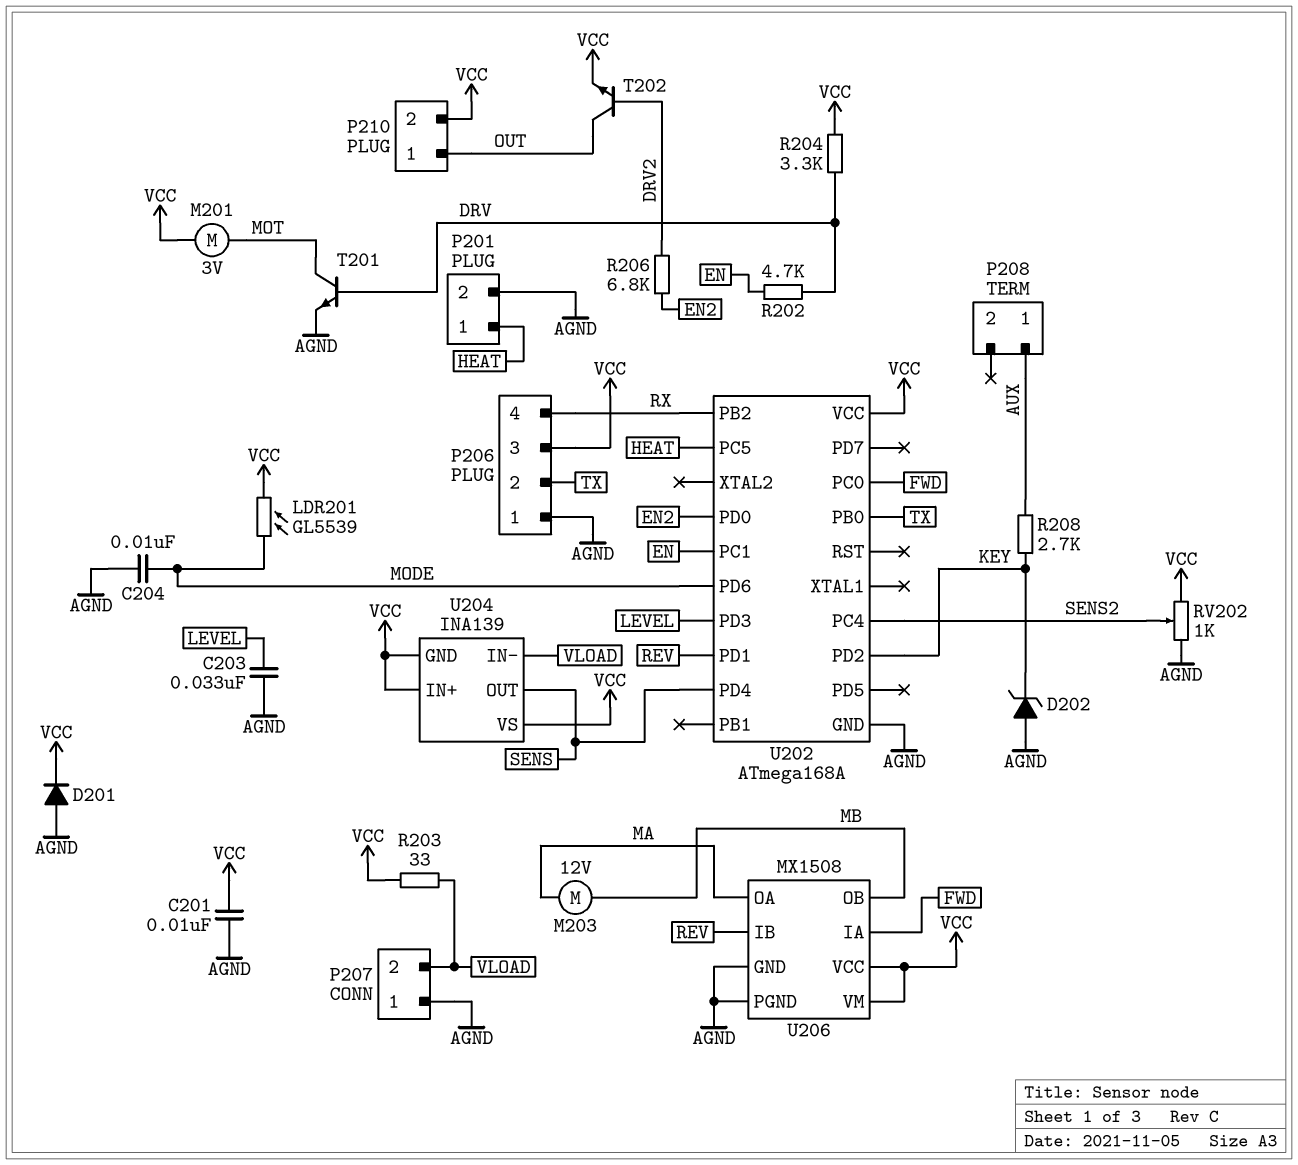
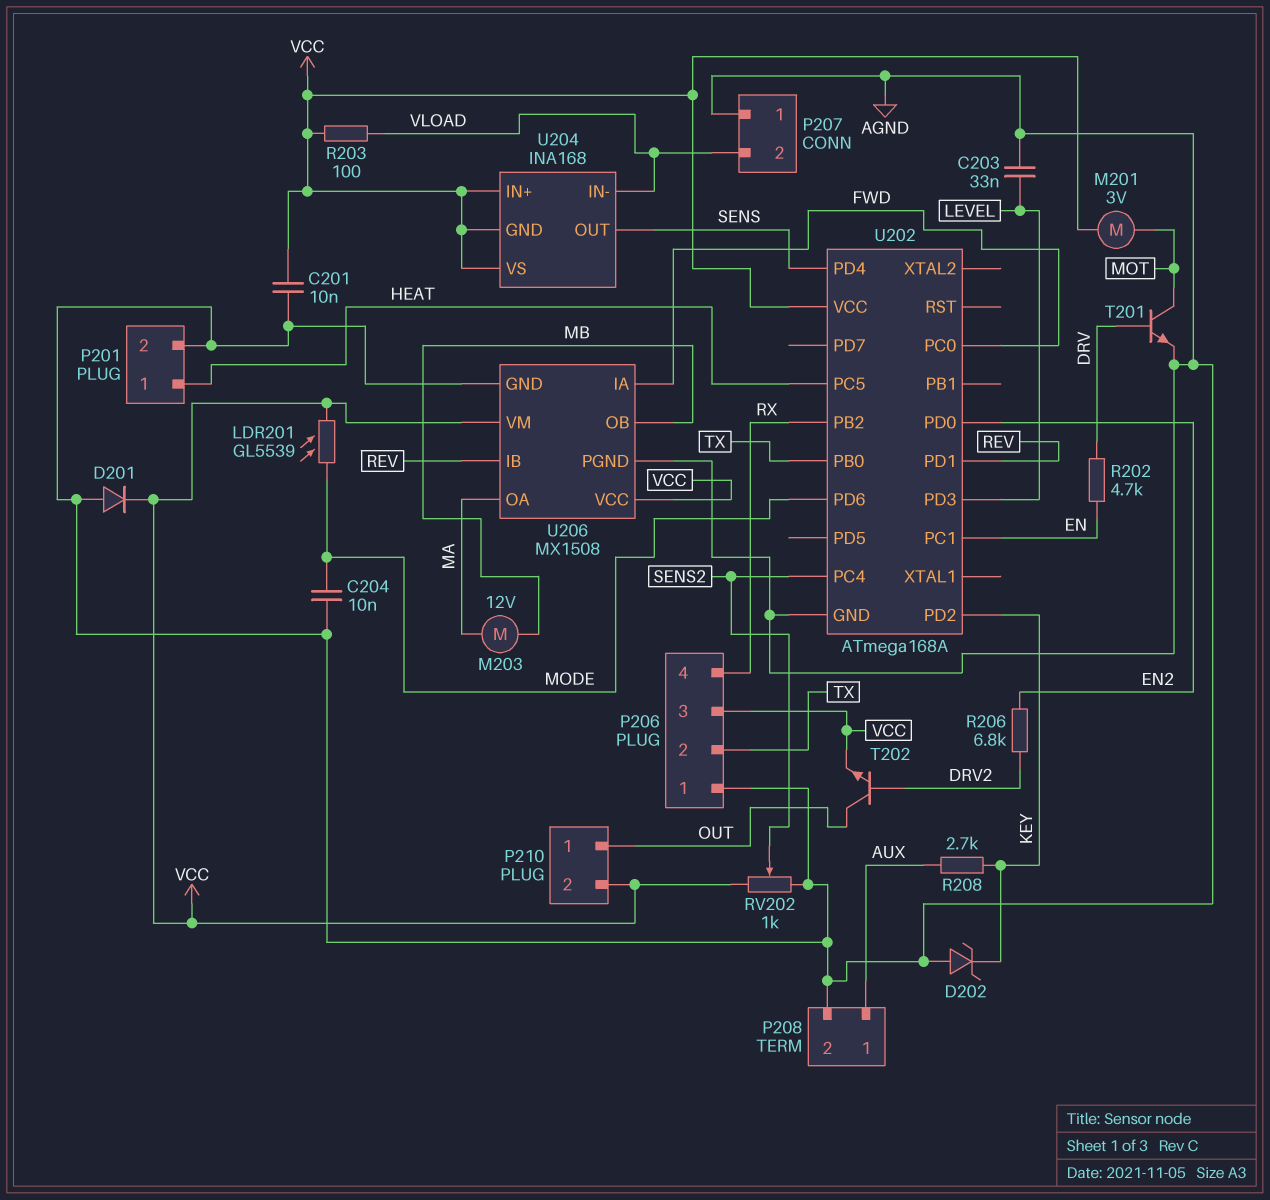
P208 pin 2: none -> AGND
R203: 33 (VCC, VLOAD) -> 100 (VCC, VLOAD)
R204: 3.3k (DRV, VCC) -> none
U204: INA139 -> INA168

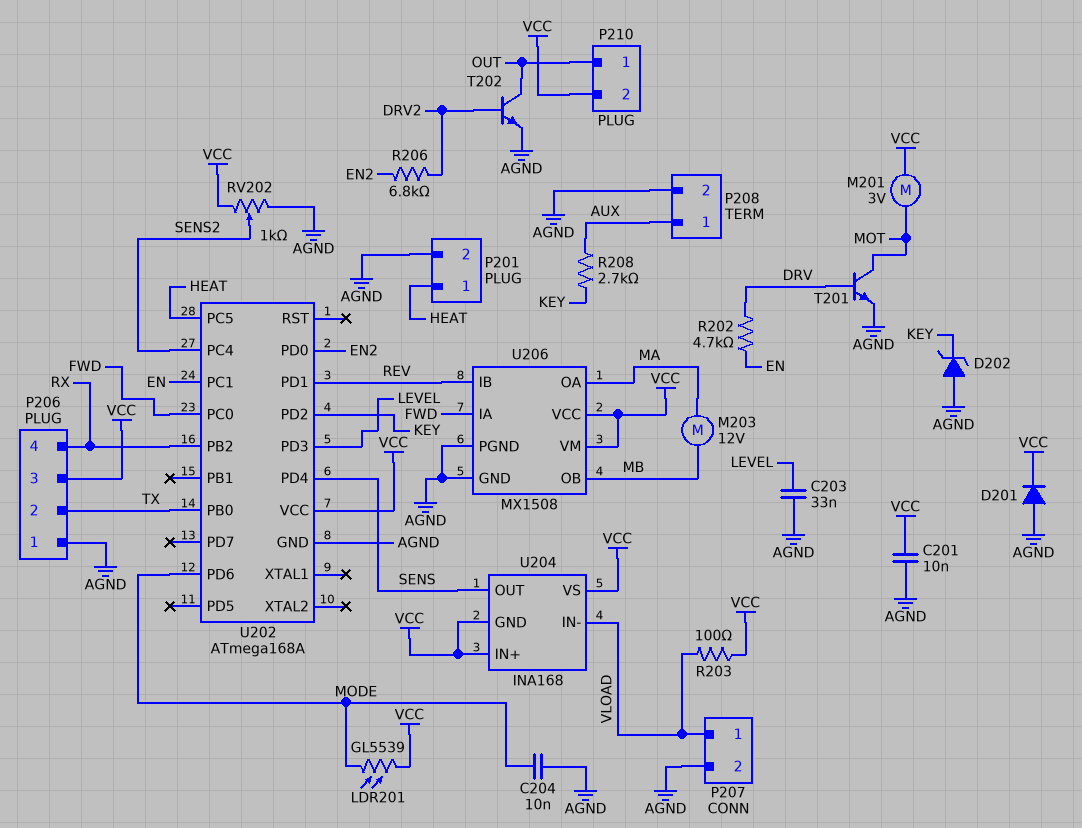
P207 pin 1: AGND -> VLOAD
P207 pin 2: VLOAD -> AGND
T202: NPN (B DRV2, C OUT, E VCC) -> NPN (B DRV2, C OUT, E AGND)

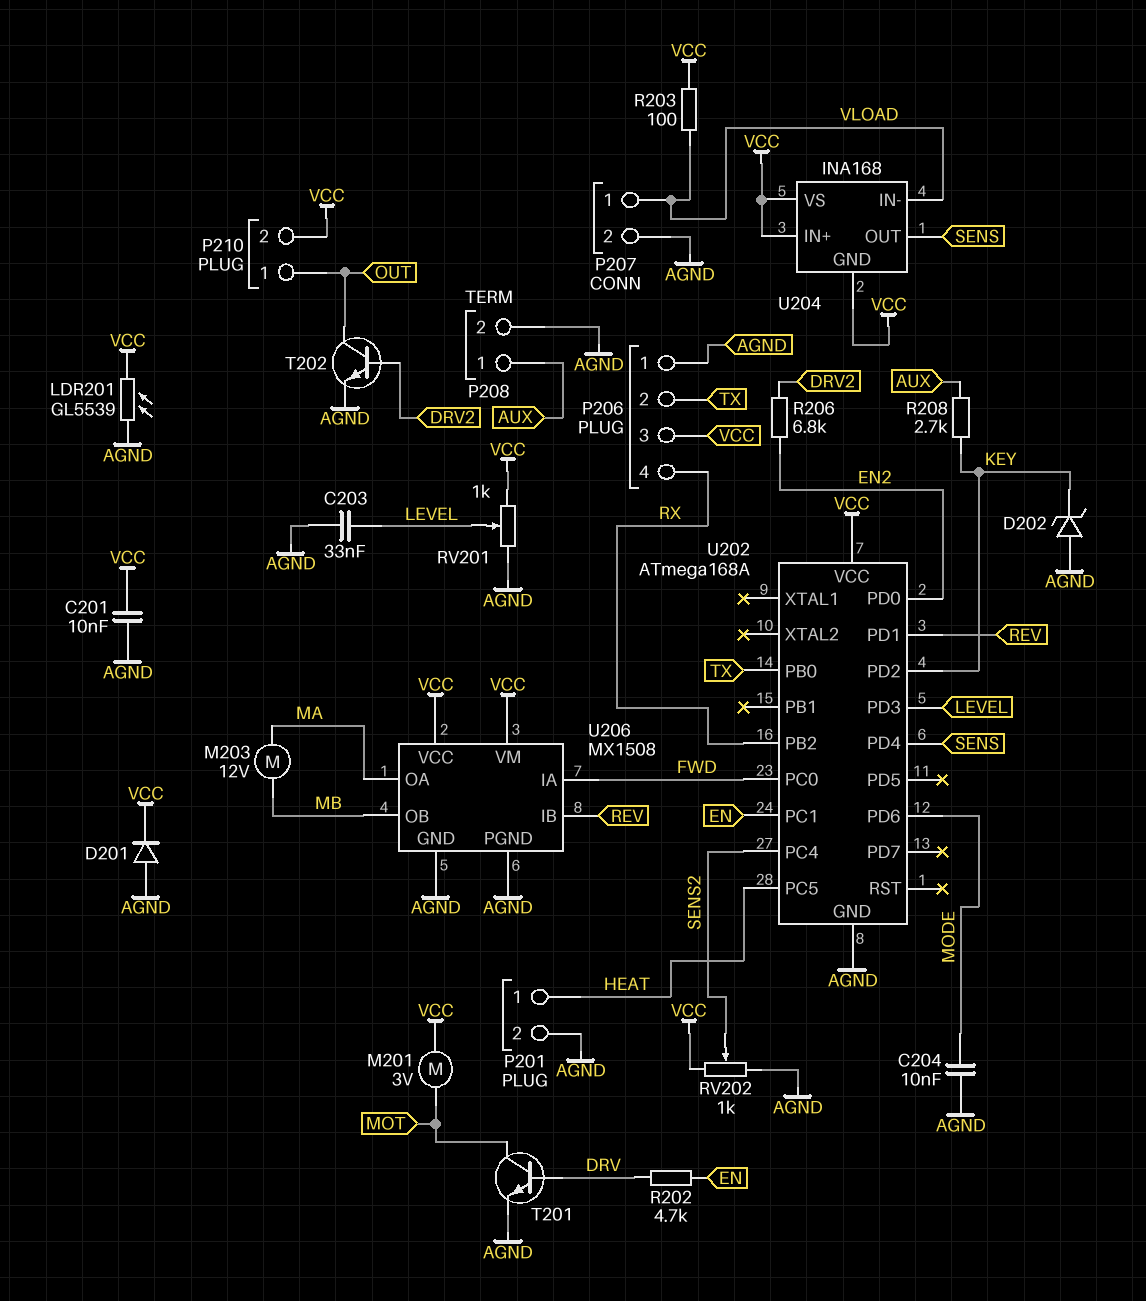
LDR201: GL5539 (MODE, VCC) -> GL5539 (AGND, VCC)
RV201: none -> 1k (AGND, VCC, wiper LEVEL)

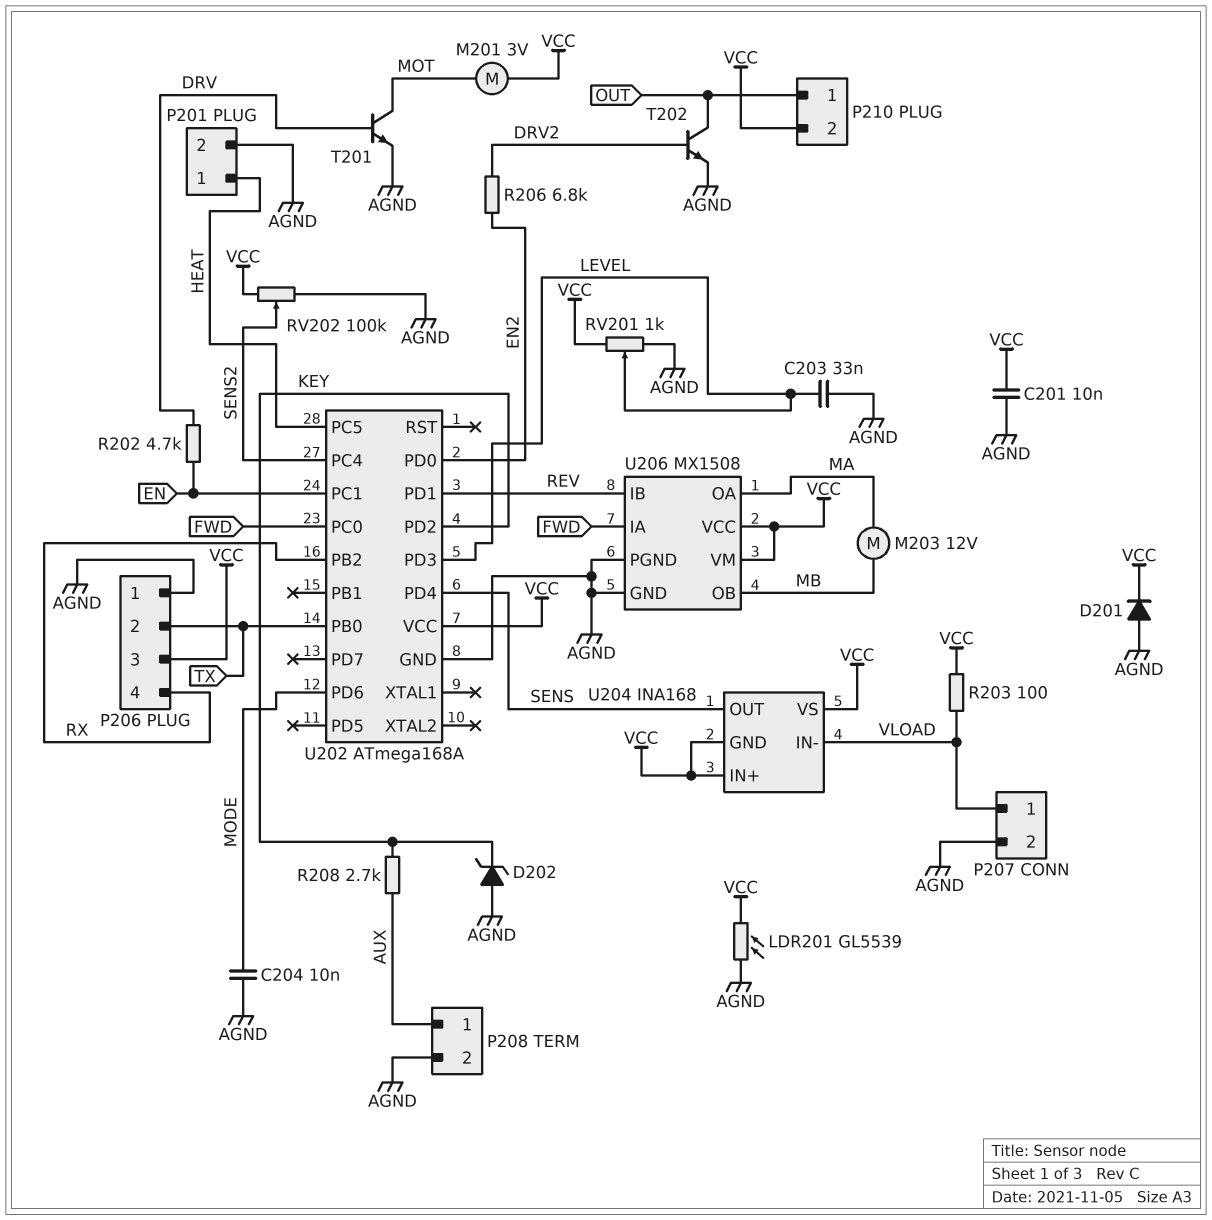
RV202: 1k (AGND, VCC, wiper SENS2) -> 100k (AGND, VCC, wiper SENS2)

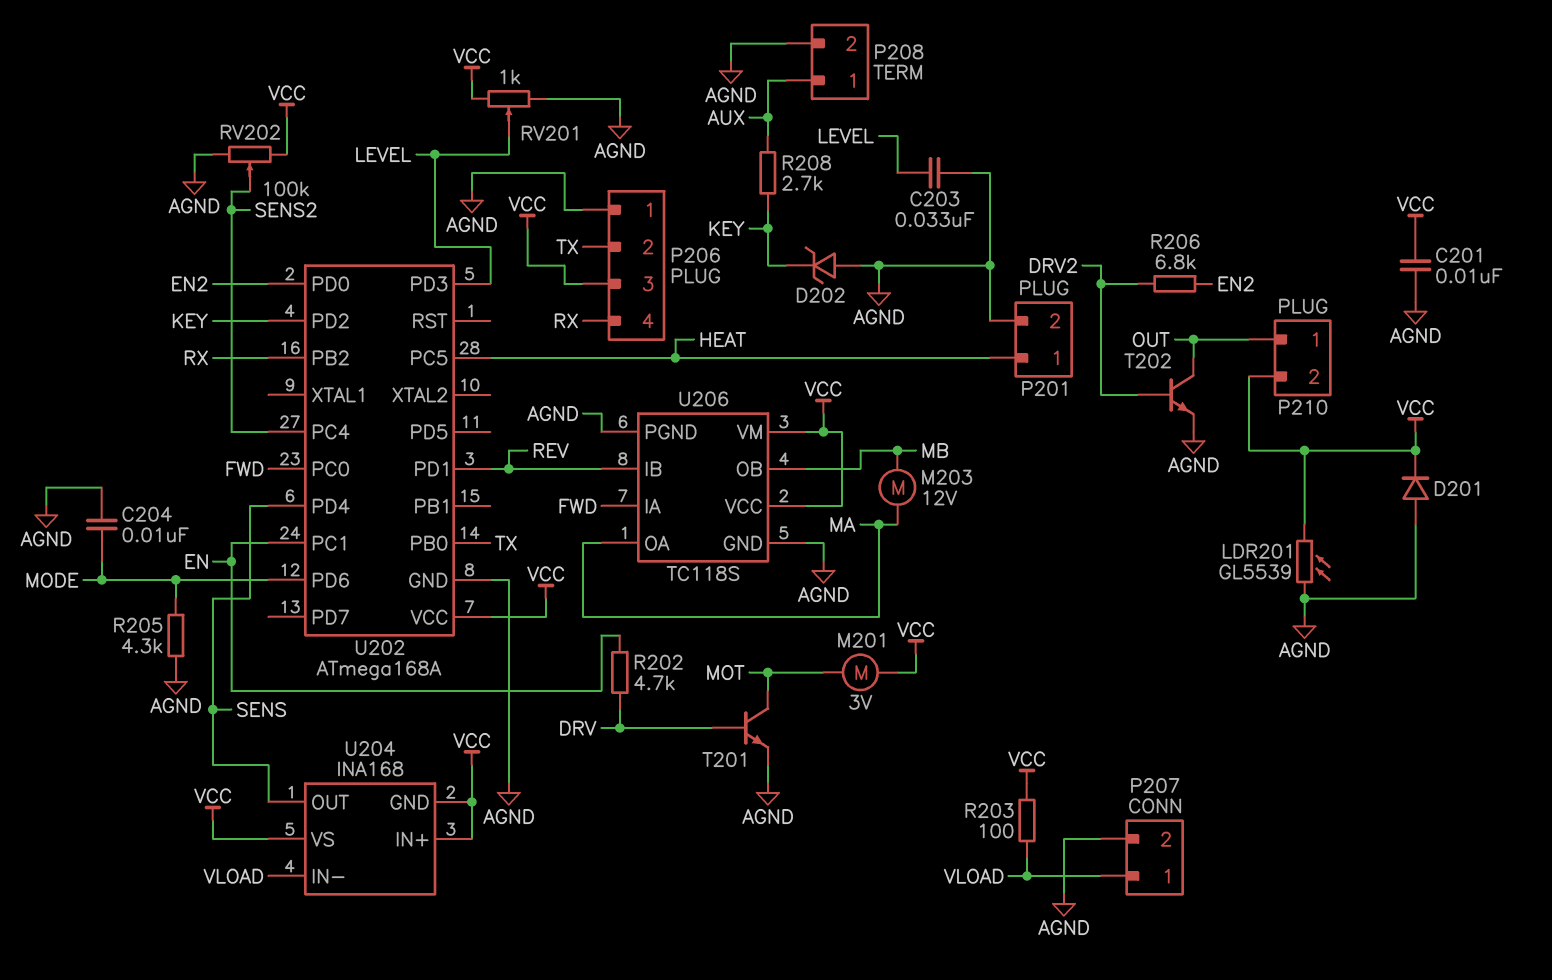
R205: none -> 4.3k (AGND, MODE)
U206: MX1508 -> TC118S

